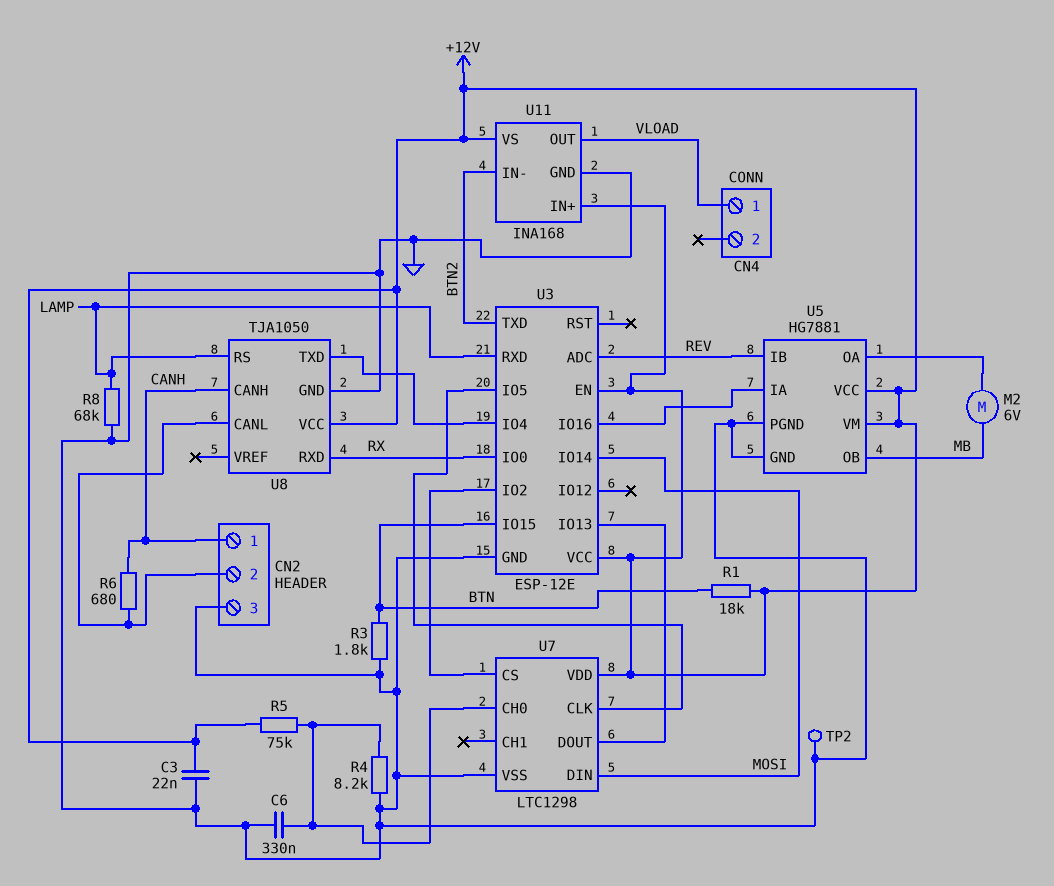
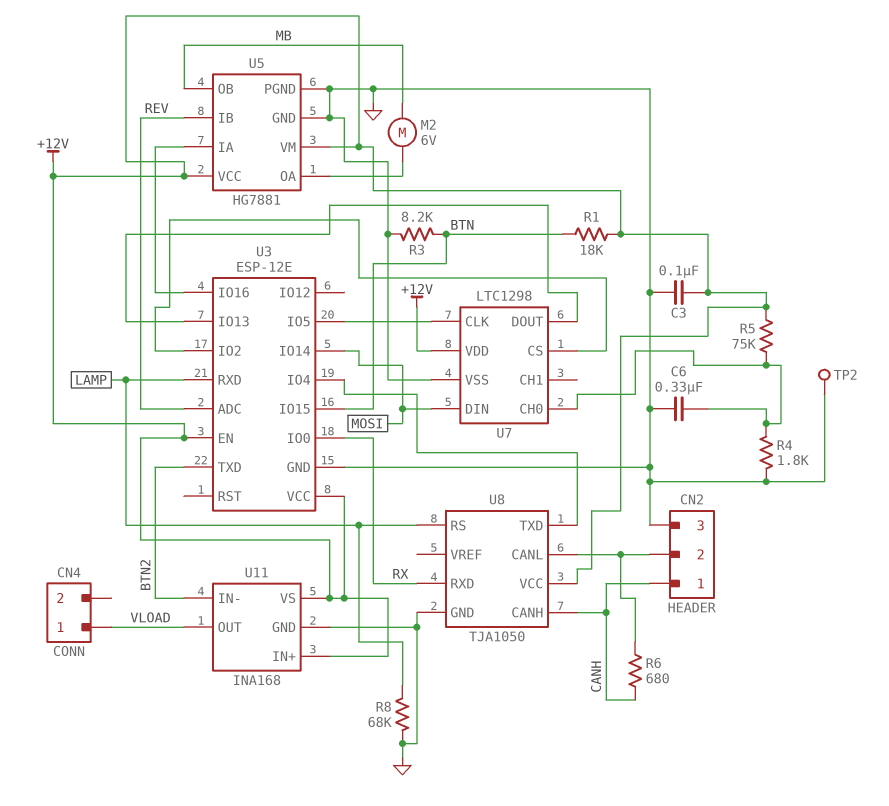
C3: 22nF (+12V, GND) -> 100nF (+12V, GND)
R3: 1.8k (BTN, GND) -> 8.2k (BTN, GND)
R4: 8.2k (GND, U7/CH0) -> 1.8k (GND, U7/CH0)

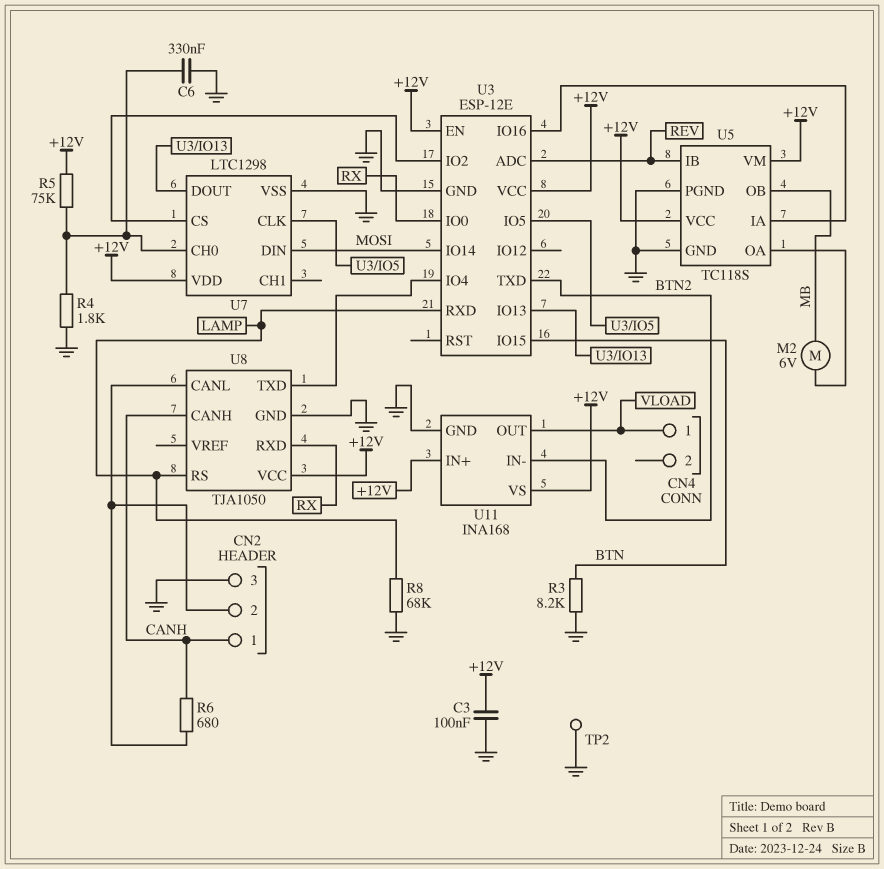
R1: 18k (+12V, BTN) -> none
U5: HG7881 -> TC118S

